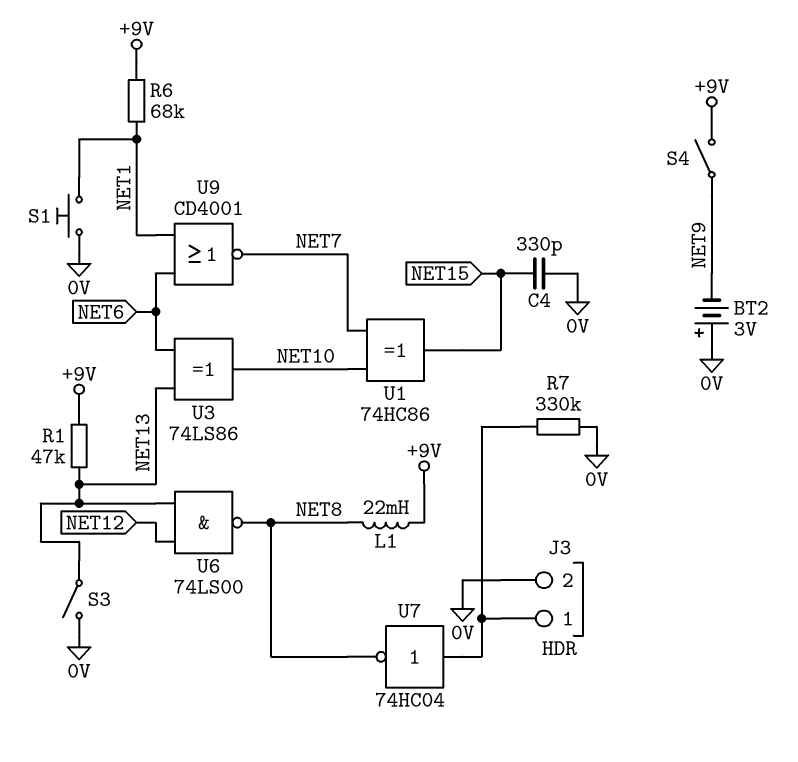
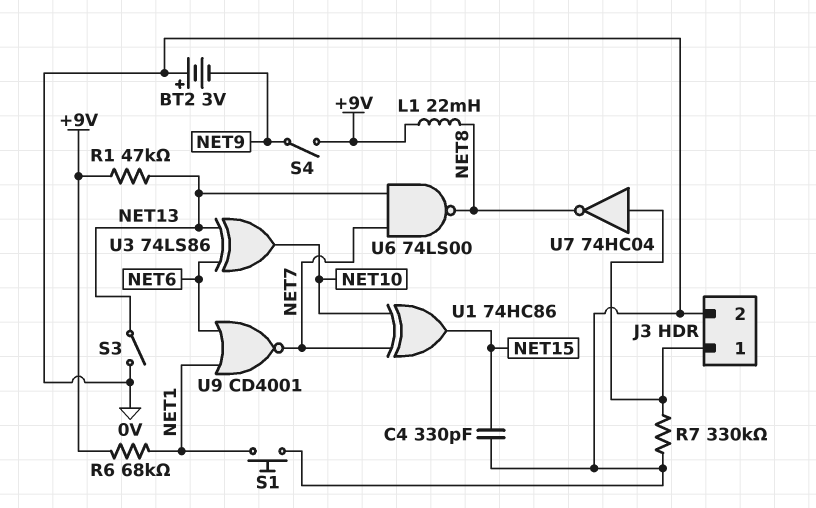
U6: NAND 74LS00 (in NET12, in NET13, out NET8) -> NAND 74LS00 (in NET7, in NET13, out NET8)

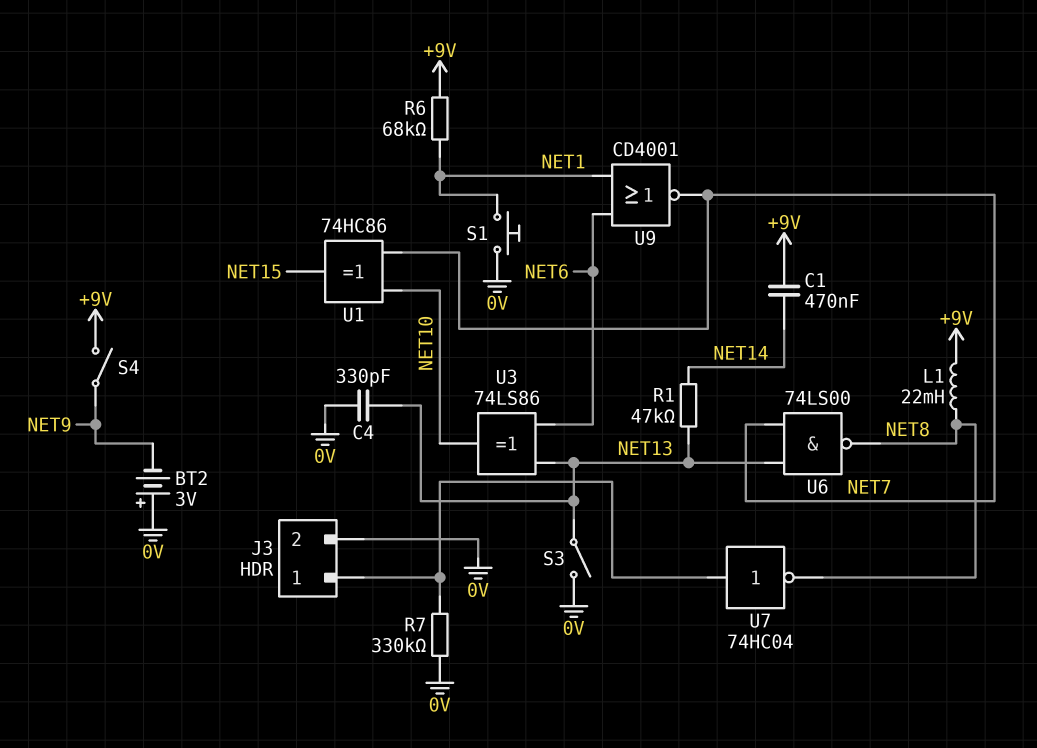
C1: none -> 470nF (+9V, NET14)
C4: 330pF (0V, NET15) -> 330pF (0V, NET13)
R1: 47k (+9V, NET13) -> 47k (NET13, NET14)

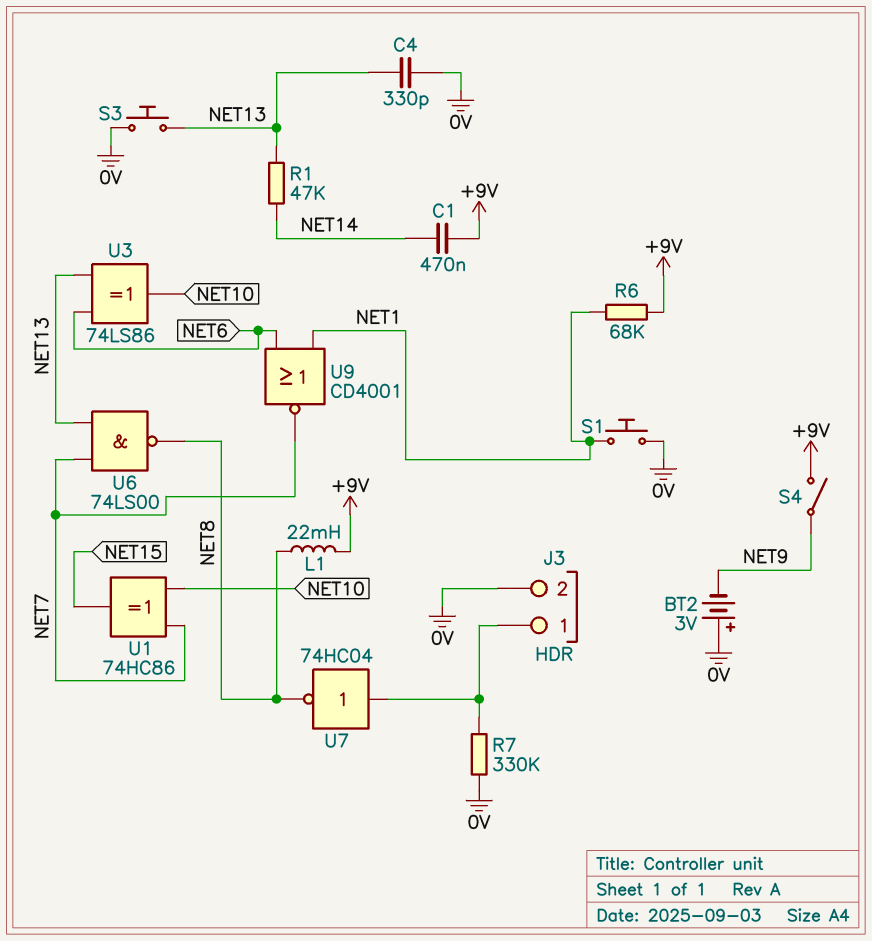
S3: switch (0V, NET13) -> button (0V, NET13)

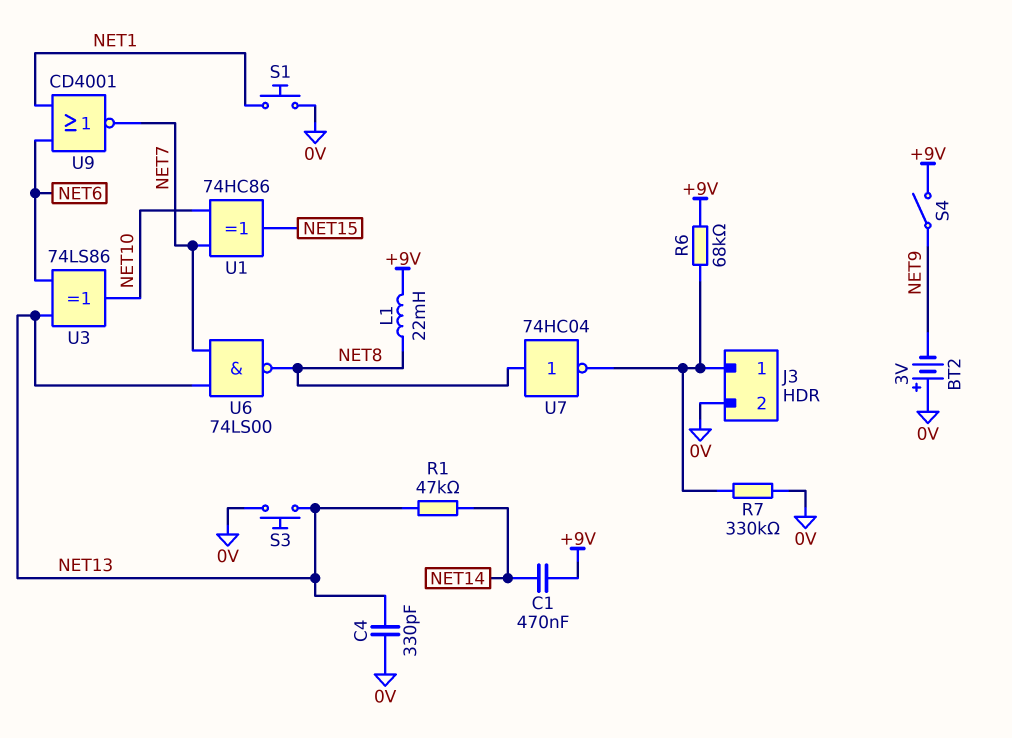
R6: 68k (+9V, NET1) -> 68k (+9V, J3/1)
U7: NOT 74HC04 (in J3/1, out NET8) -> NOT 74HC04 (in NET8, out J3/1)

